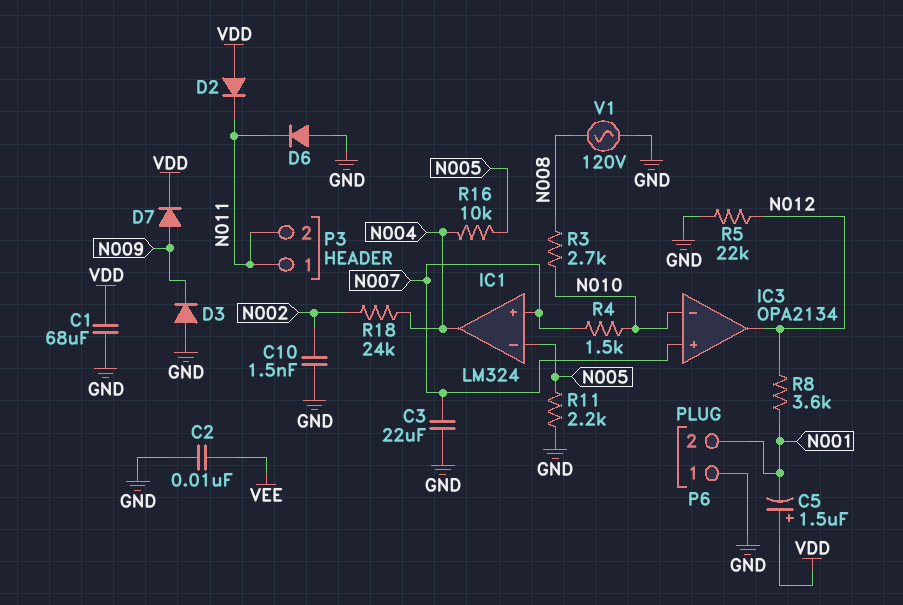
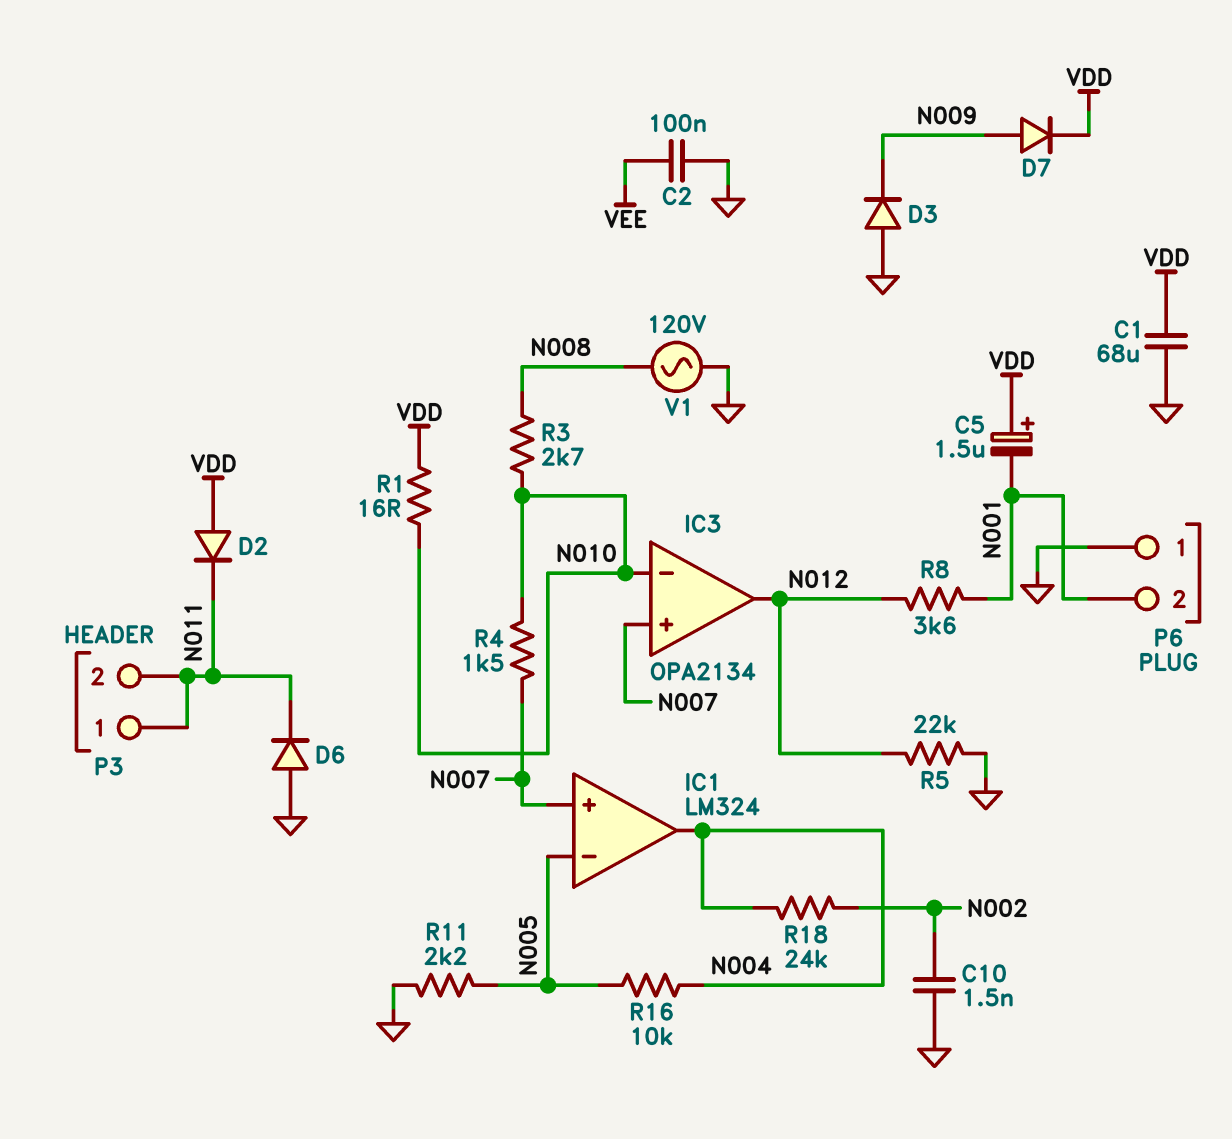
C2: 10nF (GND, VEE) -> 100nF (GND, VEE)
C3: 22uF (GND, N007) -> none
R1: none -> 16 (N010, VDD)

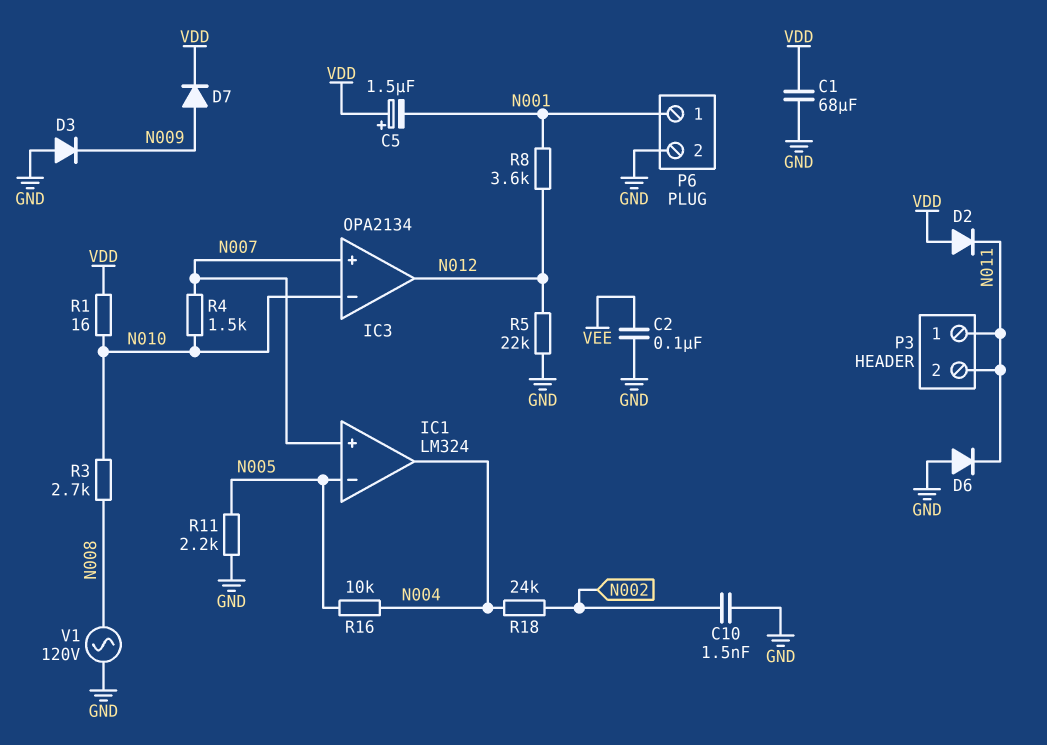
P6 pin 1: GND -> N001
P6 pin 2: N001 -> GND

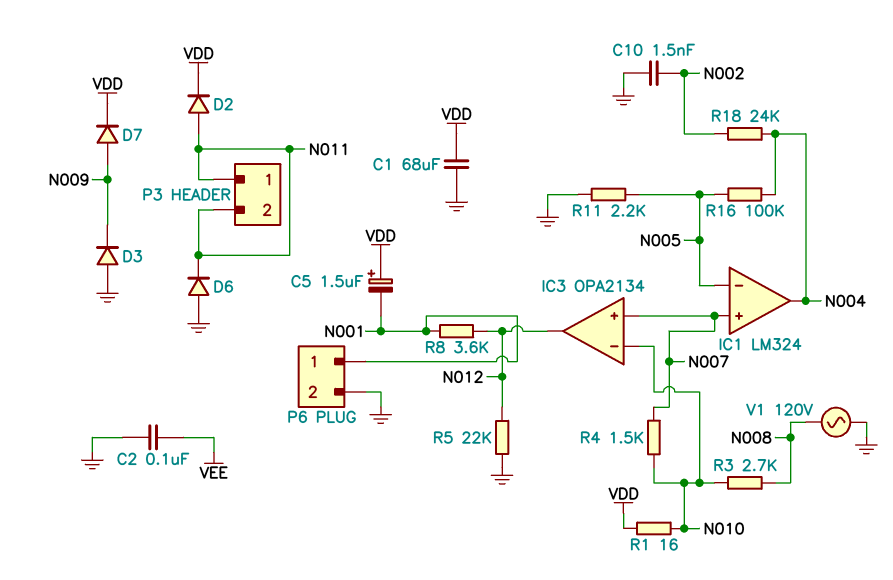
D2: diode (A VDD, K N011) -> diode (A N011, K VDD)
R16: 10k (N004, N005) -> 100k (N004, N005)

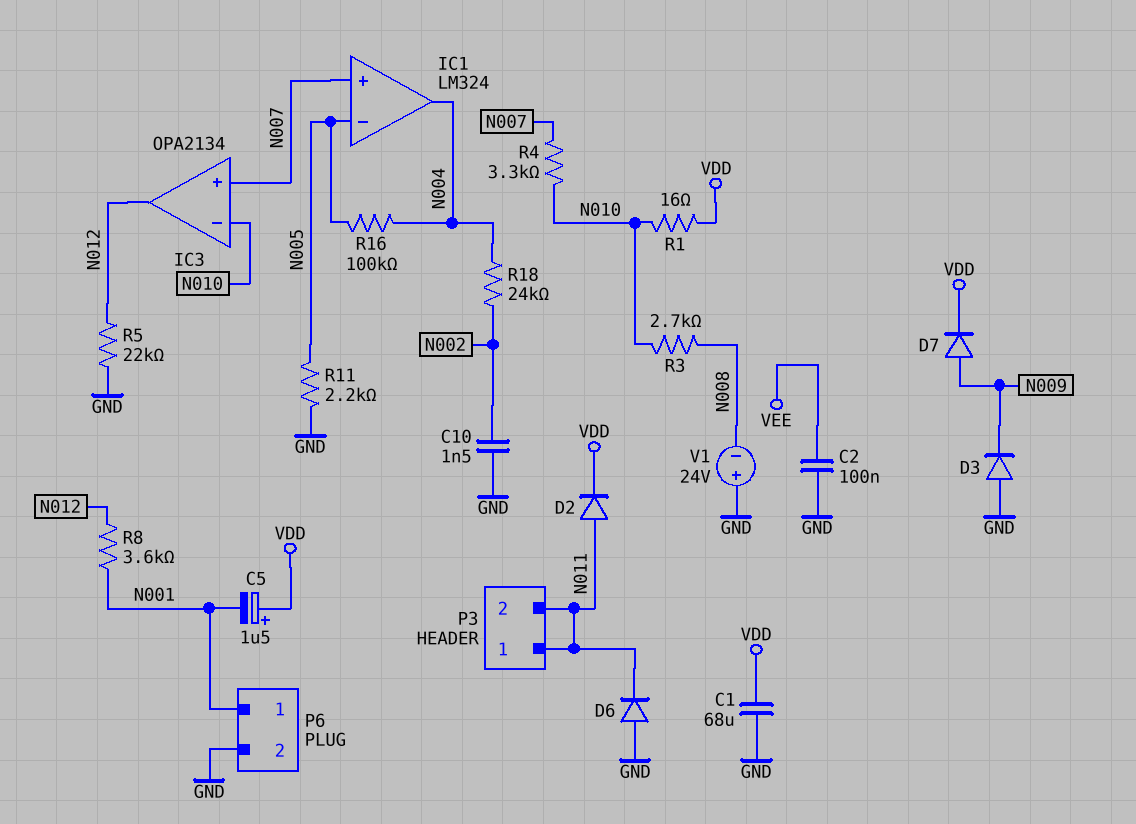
R4: 1.5k (N007, N010) -> 3.3k (N007, N010)
V1: AC 120V (GND, N008) -> 24V (plus GND, minus N008)

